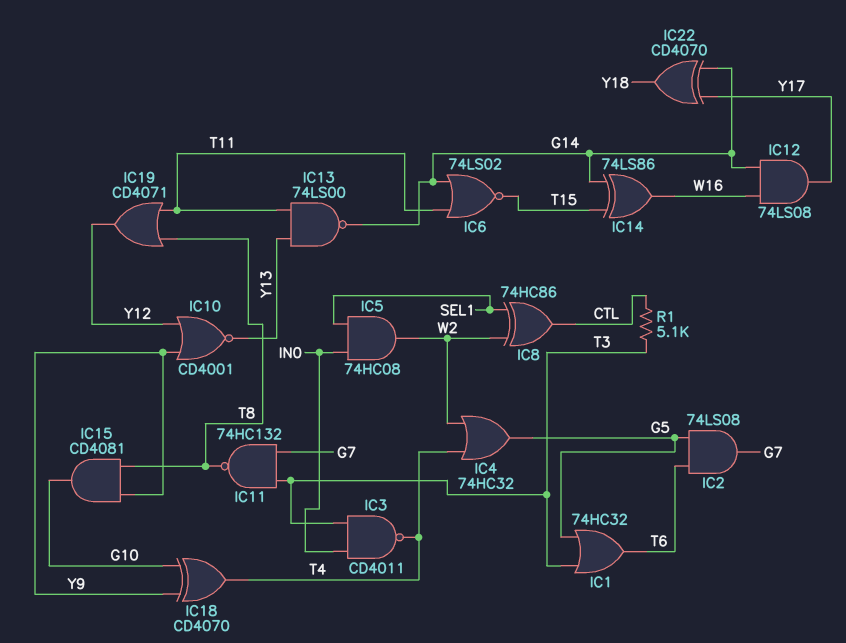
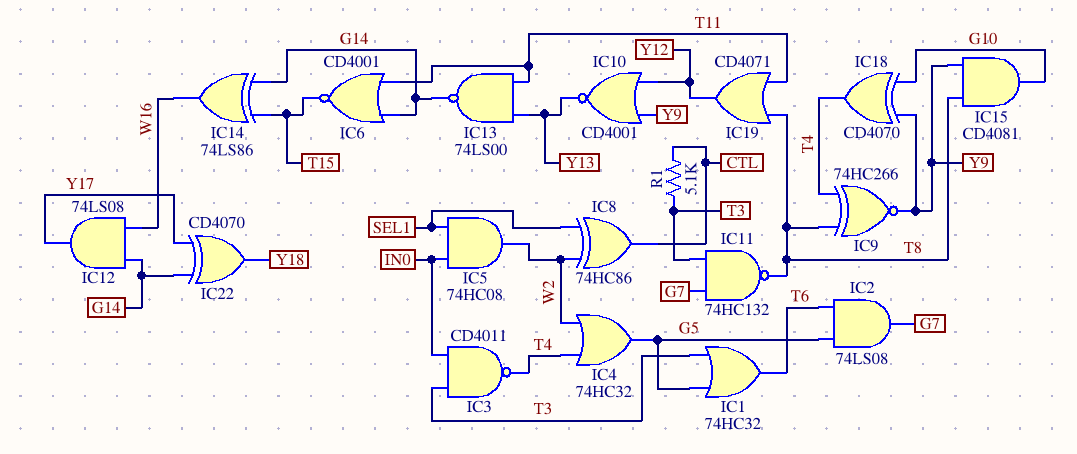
IC6: NOR 74LS02 (in G14, in T11, out T15) -> NOR CD4001 (in G14, in T11, out T15)
IC9: none -> XNOR 74HC266 (in T4, in T8, out Y9)

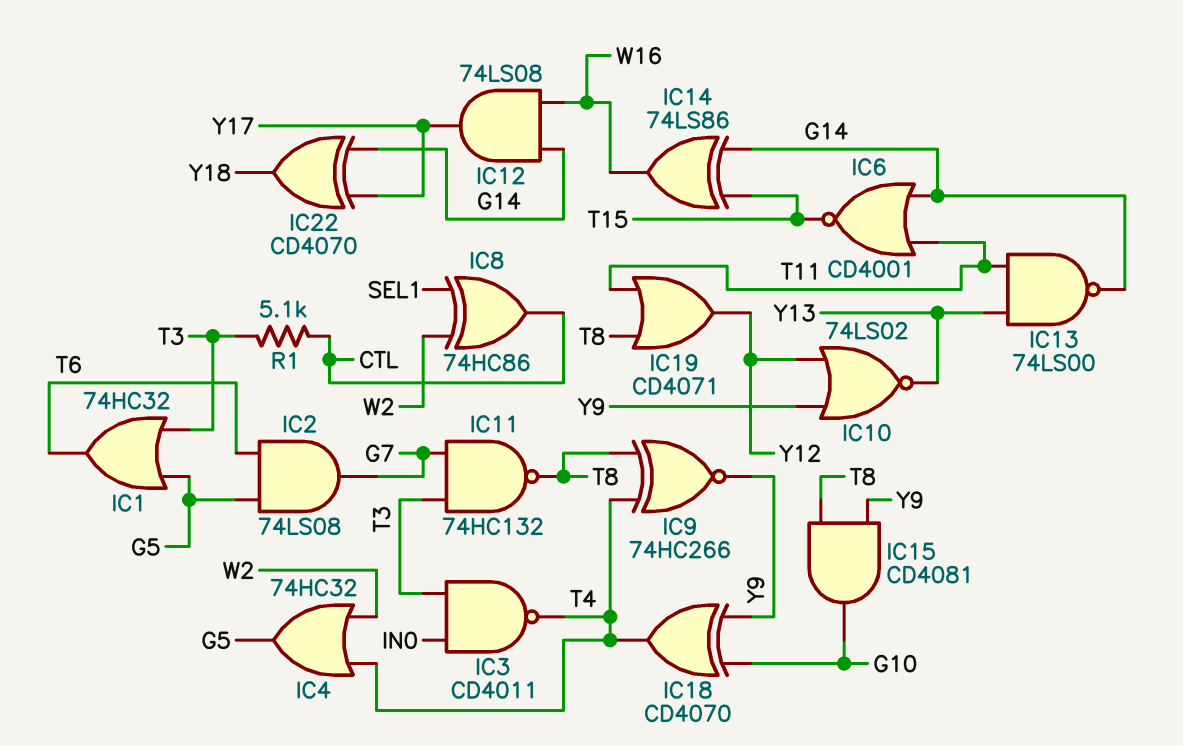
IC5: AND 74HC08 (in IN0, in SEL1, out W2) -> none
IC10: NOR CD4001 (in Y9, in Y12, out Y13) -> NOR 74LS02 (in Y9, in Y12, out Y13)

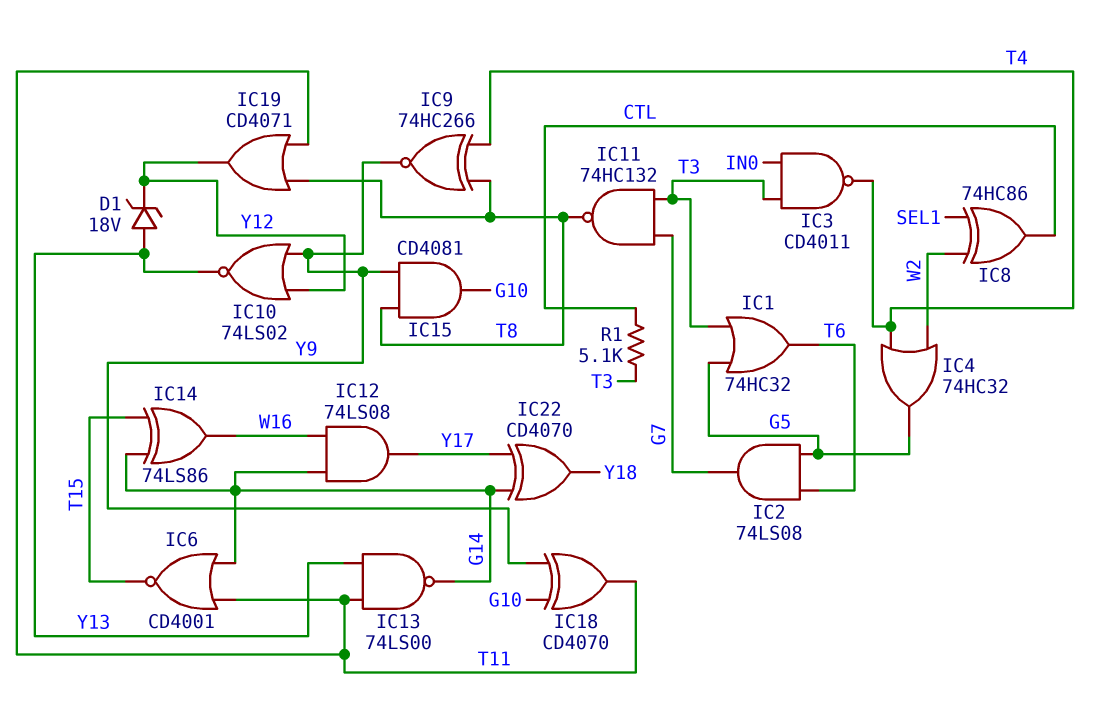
D1: none -> zener 18V (A Y13, K Y12)
IC18: XOR CD4070 (in G10, in Y9, out T4) -> XOR CD4070 (in G10, in Y9, out T11)

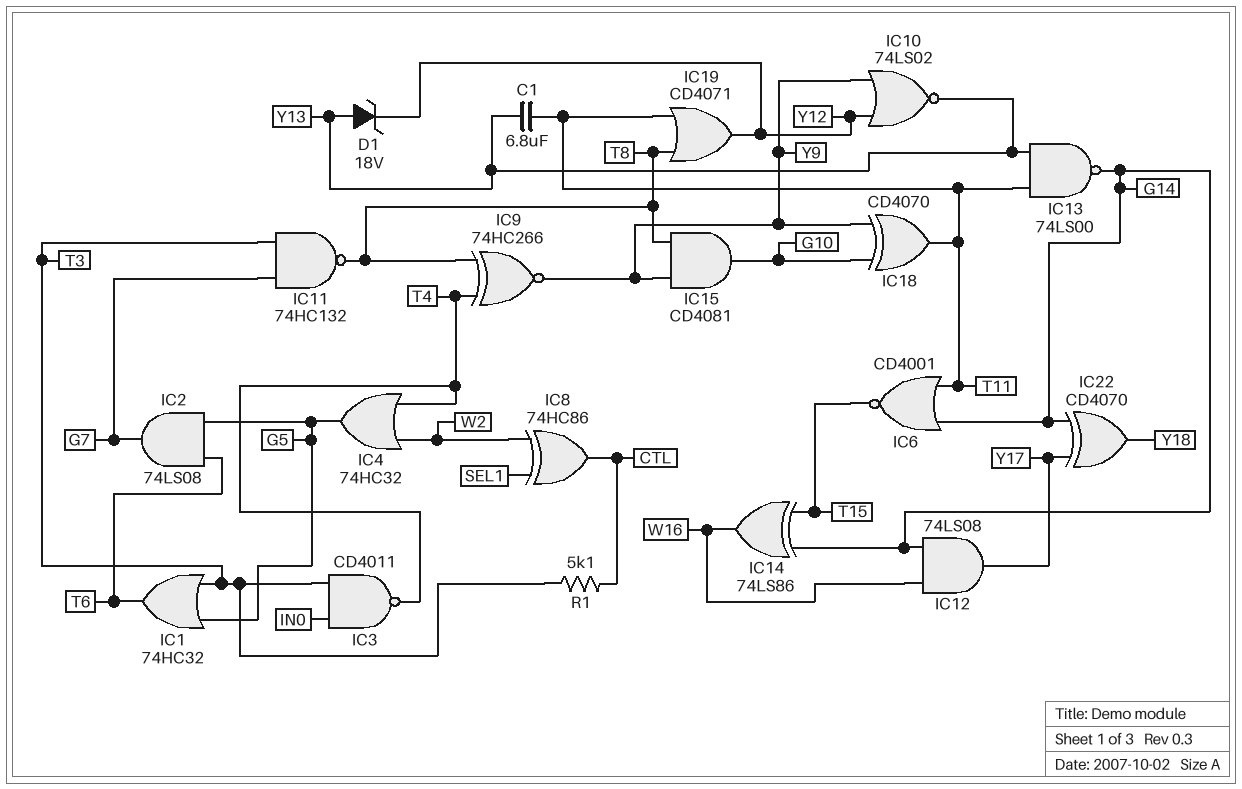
C1: none -> 6.8uF (T11, Y13)

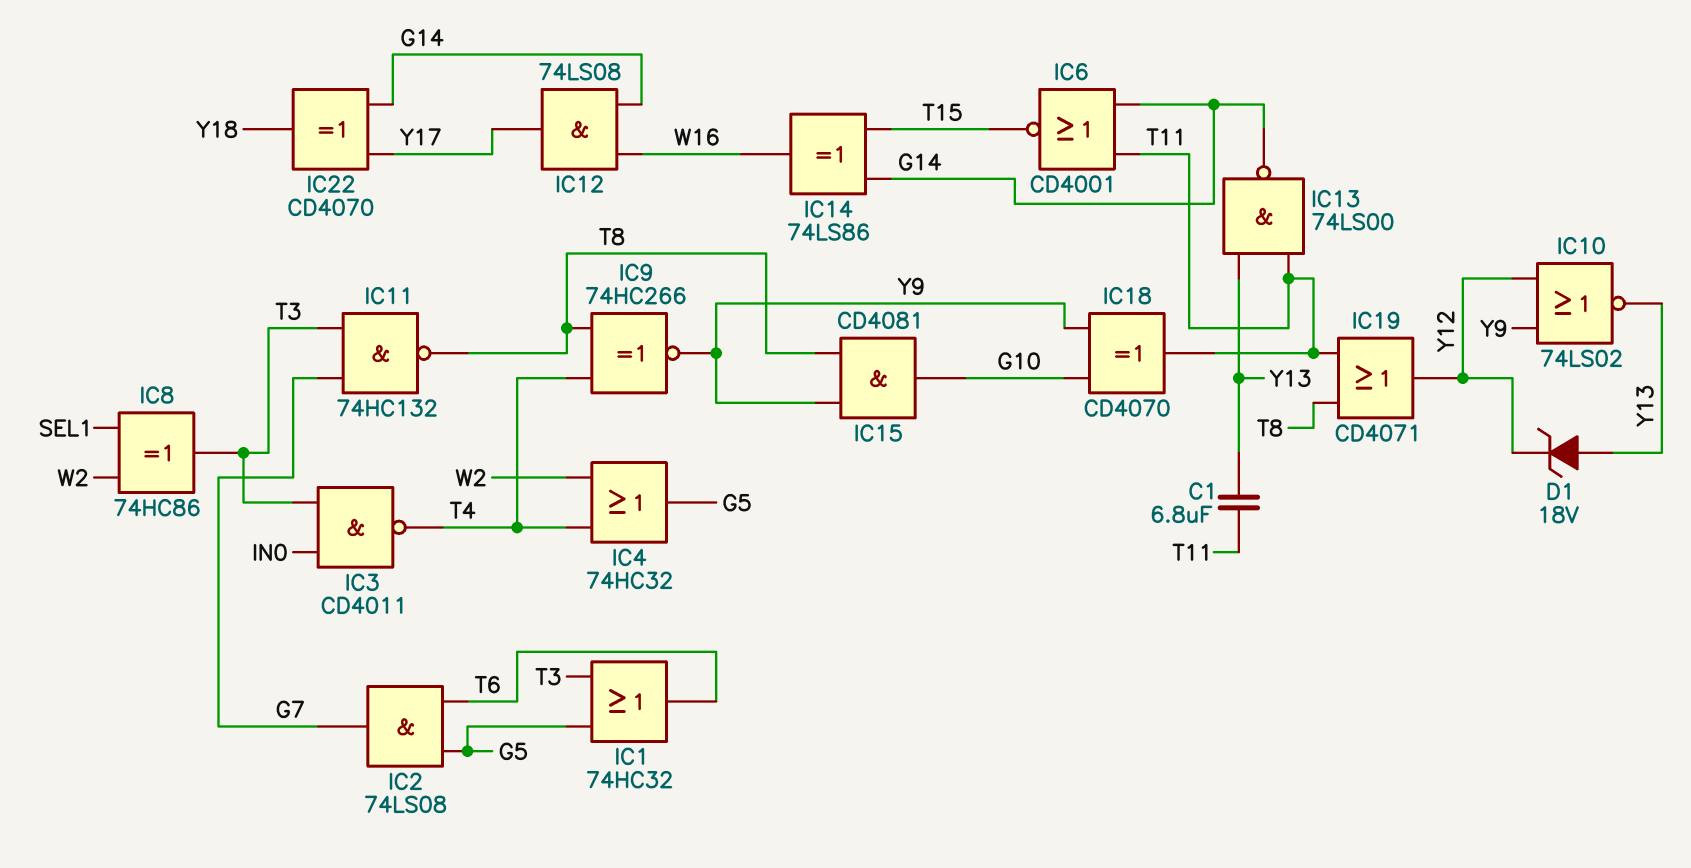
IC8: XOR 74HC86 (in SEL1, in W2, out CTL) -> XOR 74HC86 (in SEL1, in W2, out T3)
R1: 5.1k (CTL, T3) -> none

